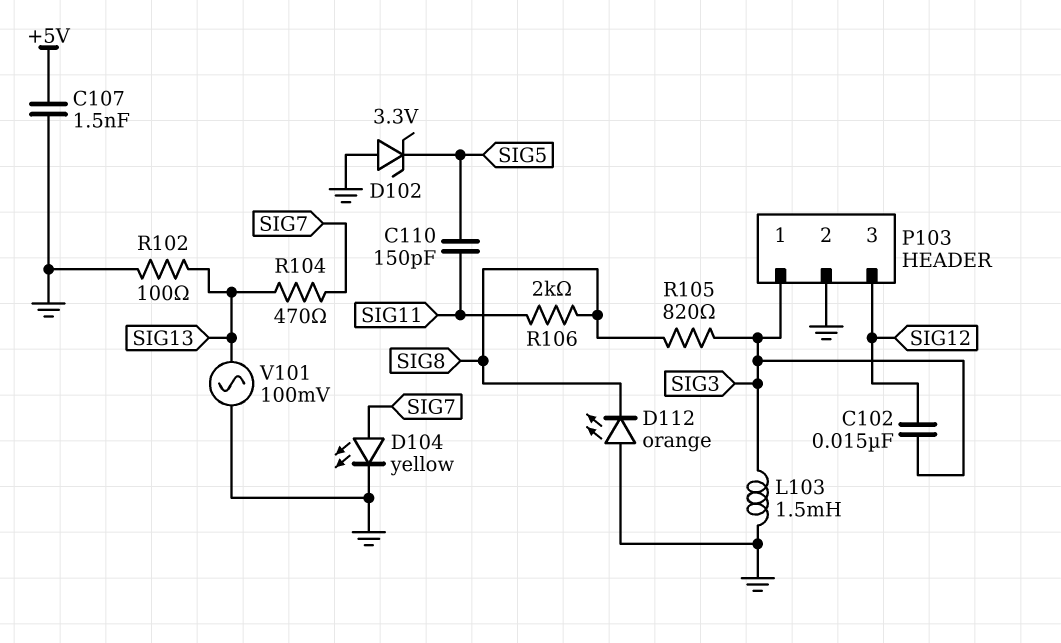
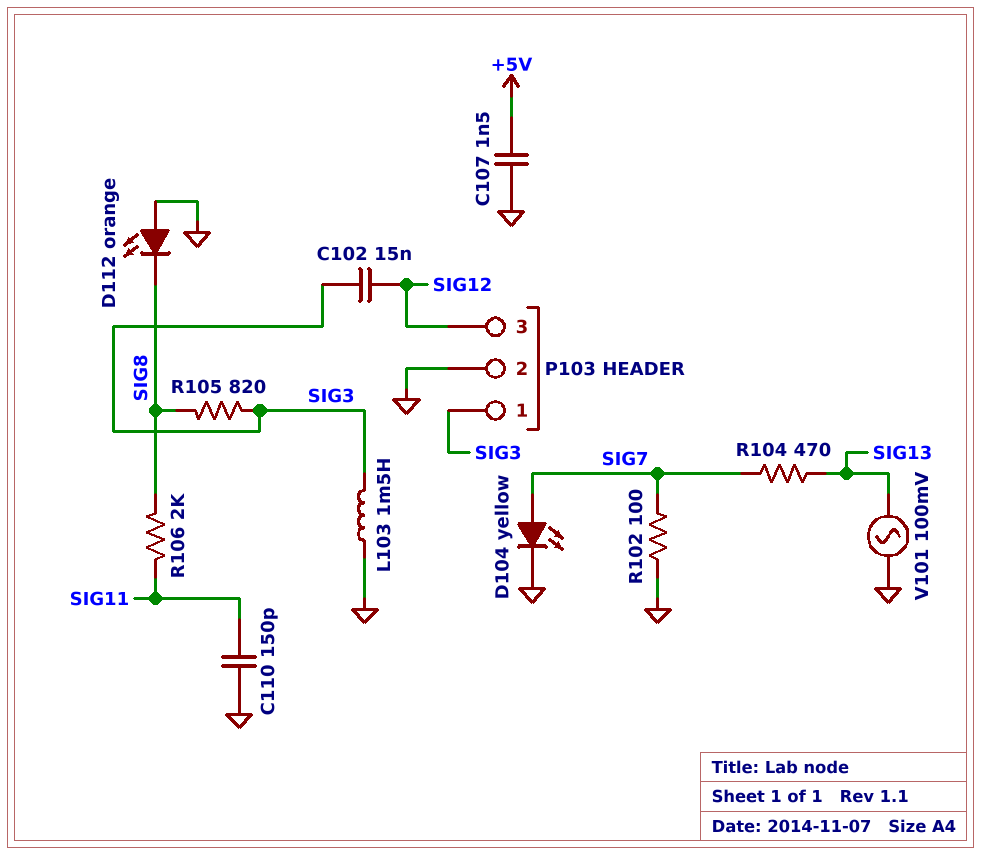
C110: 150pF (SIG5, SIG11) -> 150pF (GND, SIG11)
D102: zener 3.3V (A GND, K SIG5) -> none
R102: 100 (GND, SIG13) -> 100 (GND, SIG7)

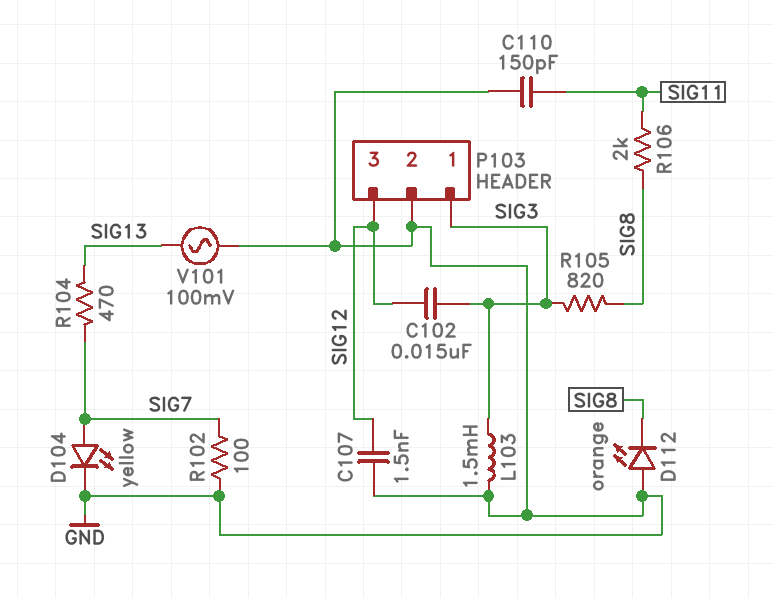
C107: 1.5nF (+5V, GND) -> 1.5nF (GND, SIG12)

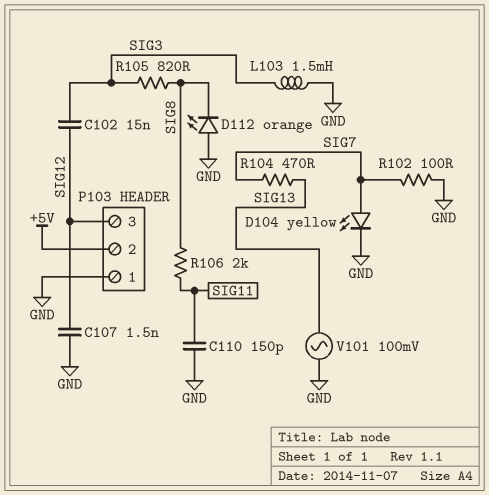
P103 pin 1: SIG3 -> GND
P103 pin 2: GND -> +5V

